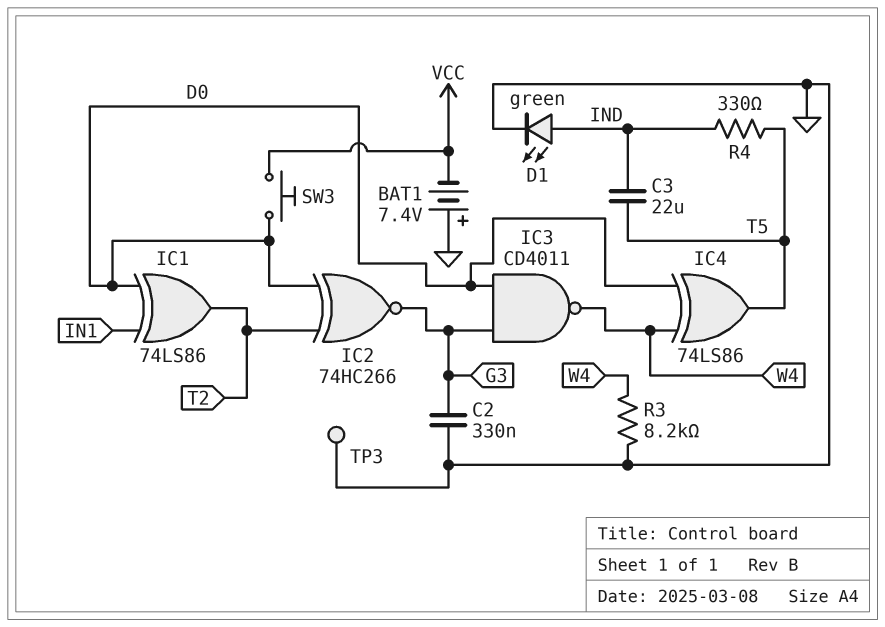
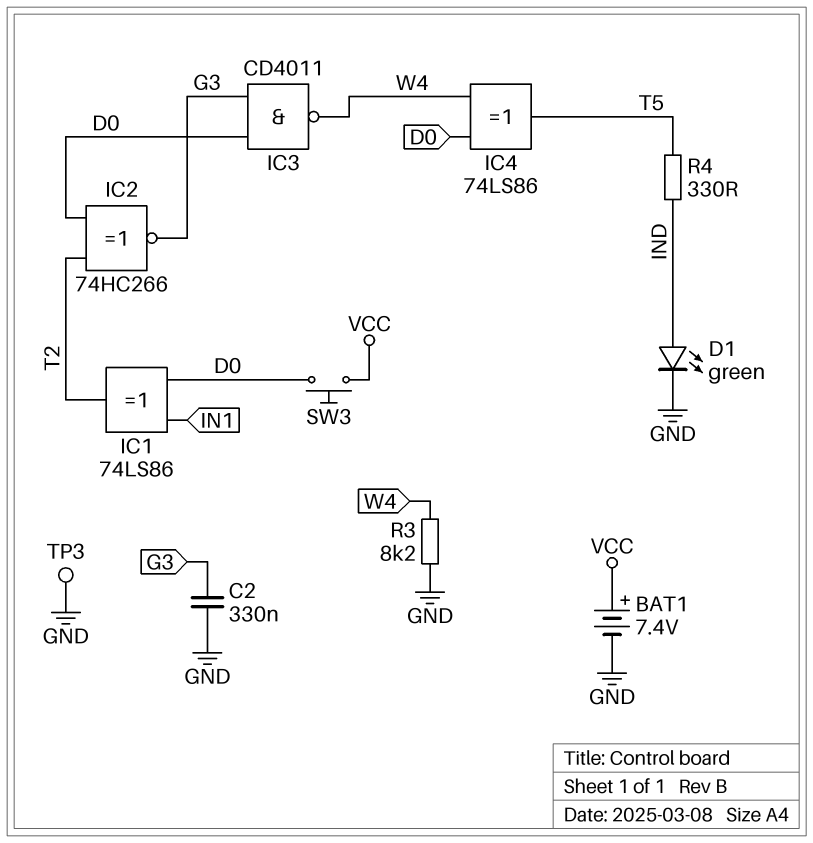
BAT1: 7.4V (plus GND, minus VCC) -> 7.4V (plus VCC, minus GND)
C3: 22uF (IND, T5) -> none

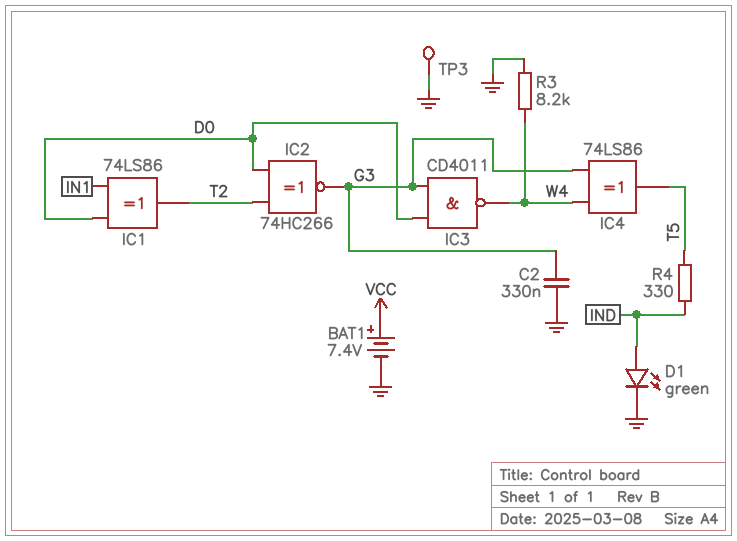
IC4: XOR 74LS86 (in D0, in W4, out T5) -> XOR 74LS86 (in G3, in W4, out T5)
SW3: button (D0, VCC) -> none

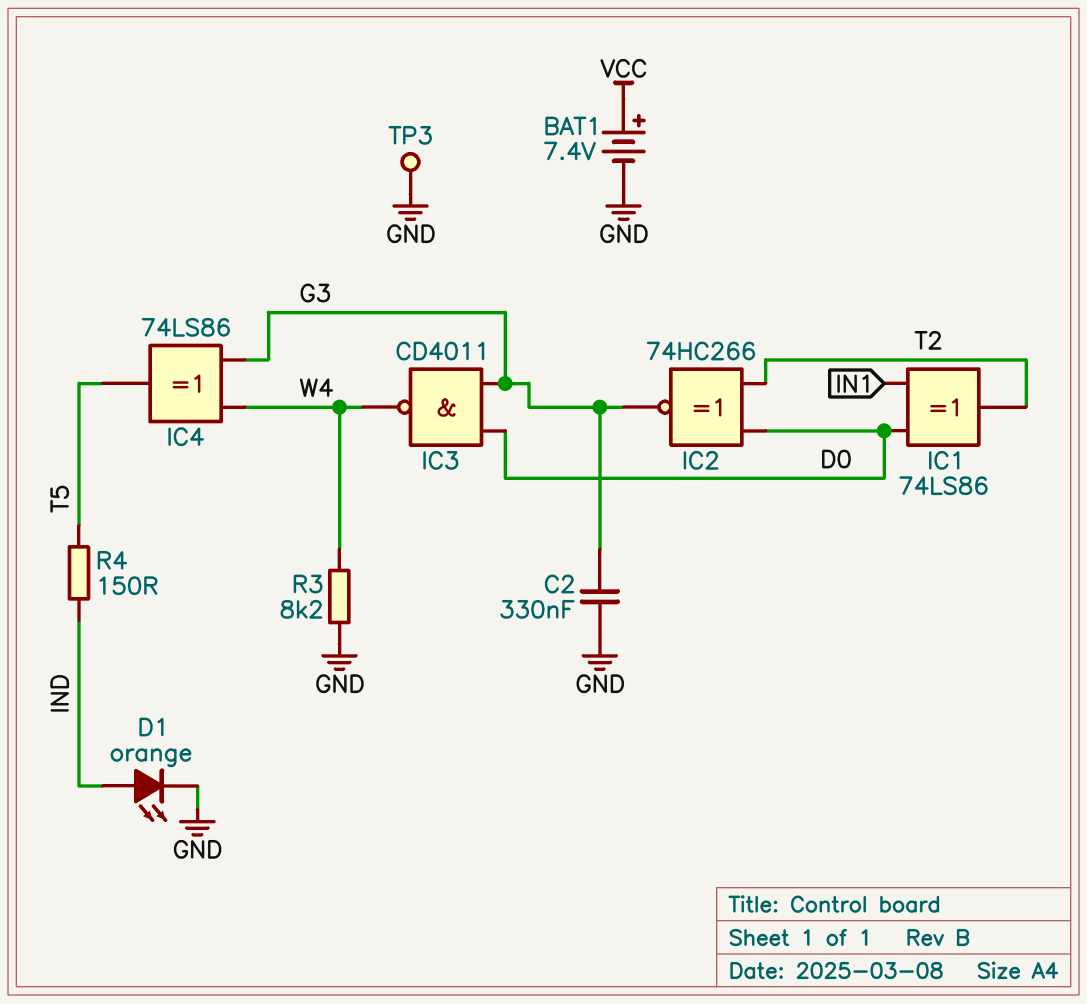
D1: LED green (A IND, K GND) -> LED orange (A IND, K GND)
R4: 330 (IND, T5) -> 150 (IND, T5)

